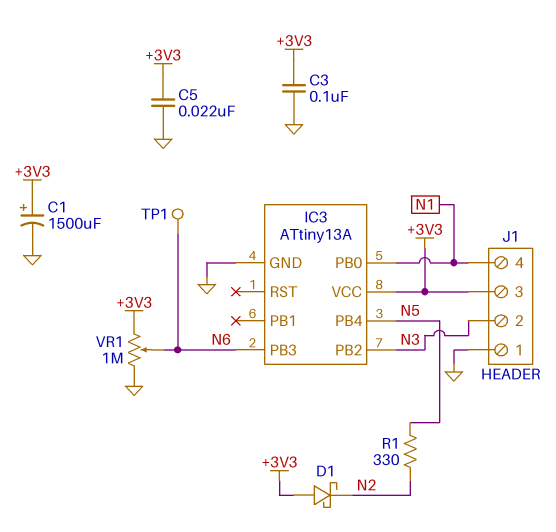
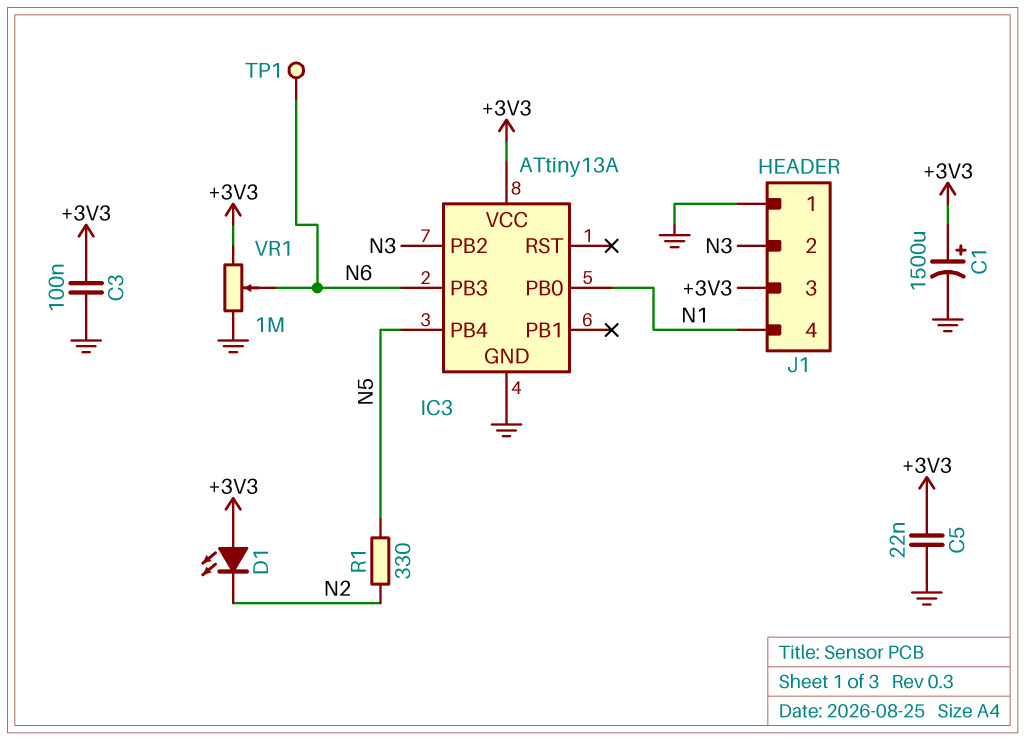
D1: schottky (A +3V3, K N2) -> LED (A +3V3, K N2)

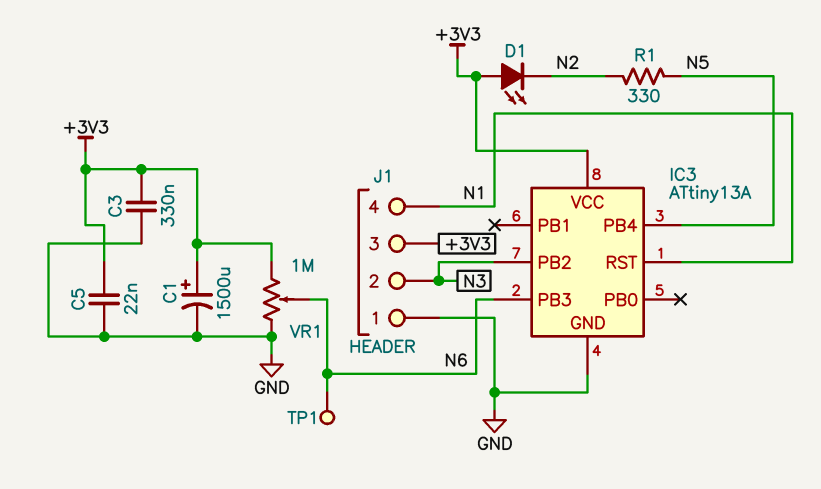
C3: 100nF (+3V3, GND) -> 330nF (+3V3, GND)
IC3 pin PB0: N1 -> none
IC3 pin RST: none -> N1

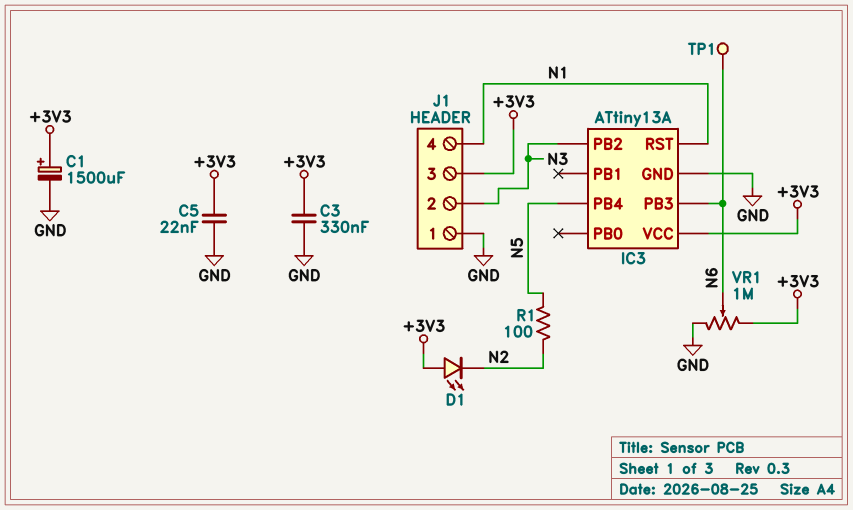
R1: 330 (N2, N5) -> 100 (N2, N5)

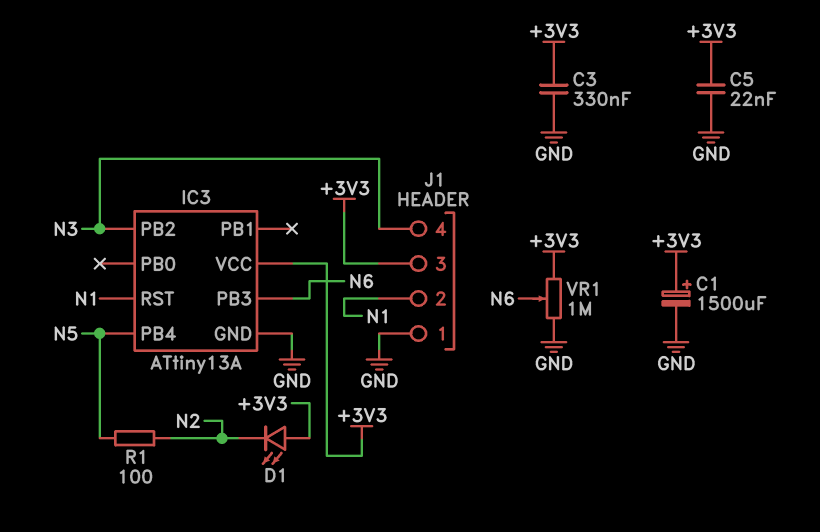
J1 pin 2: N3 -> N1
J1 pin 4: N1 -> N3
TP1: test point (N6) -> none

